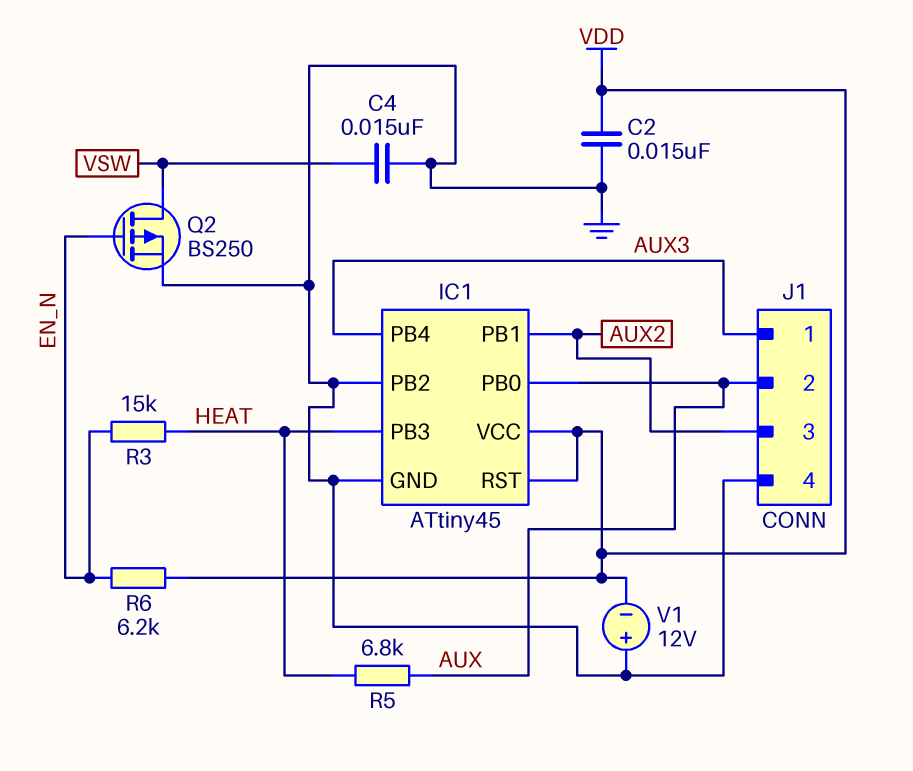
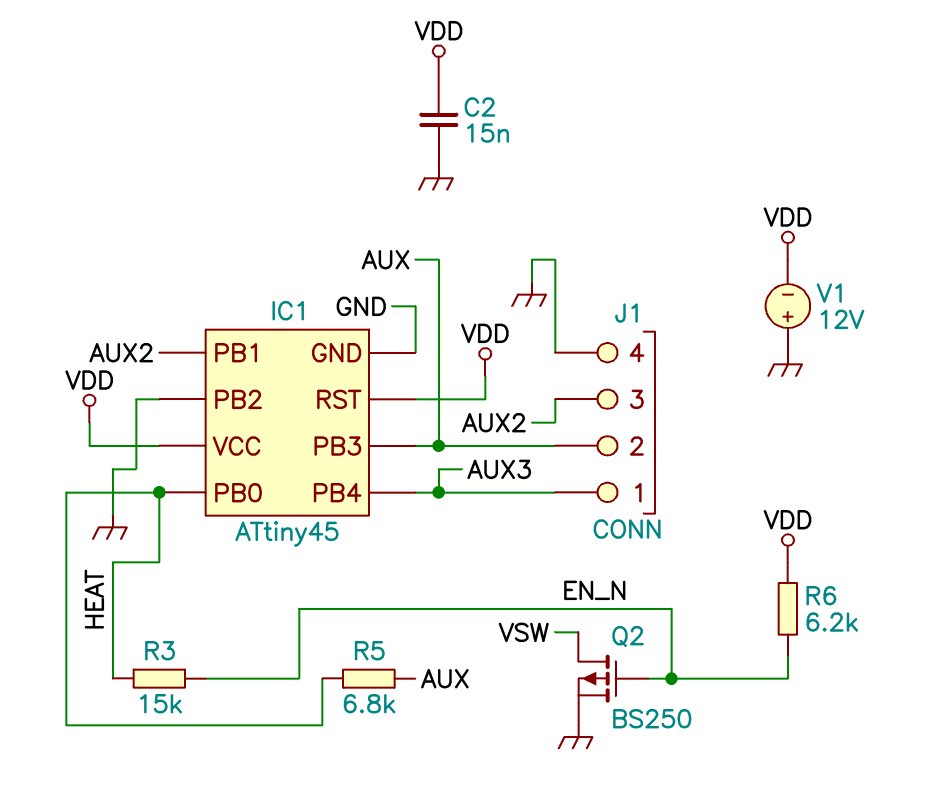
C4: 15nF (GND, VSW) -> none
IC1 pin PB0: AUX -> HEAT
IC1 pin PB3: HEAT -> AUX

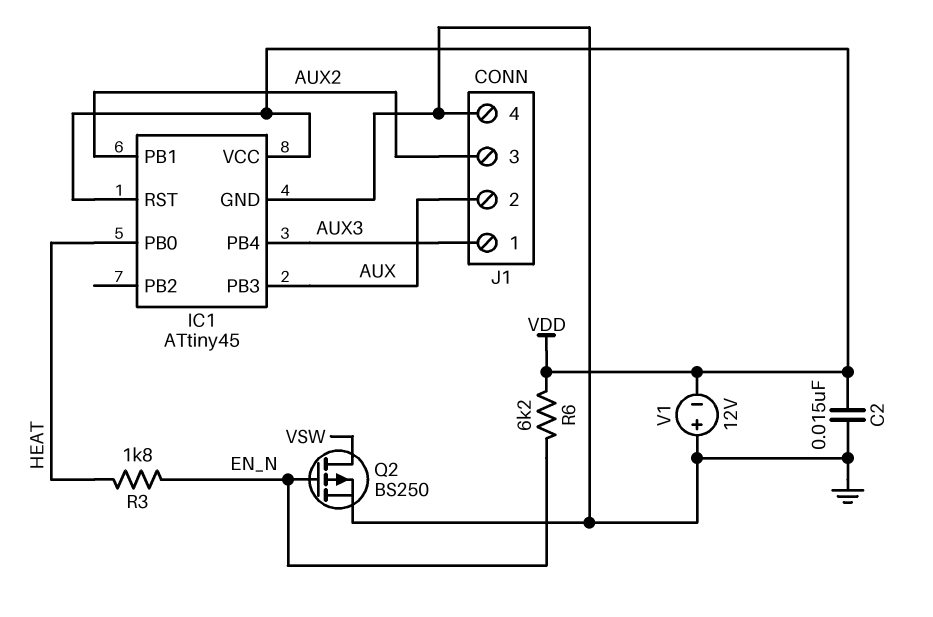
IC1 pin PB2: GND -> none
R3: 15k (EN_N, HEAT) -> 1.8k (EN_N, HEAT)
R5: 6.8k (AUX, HEAT) -> none

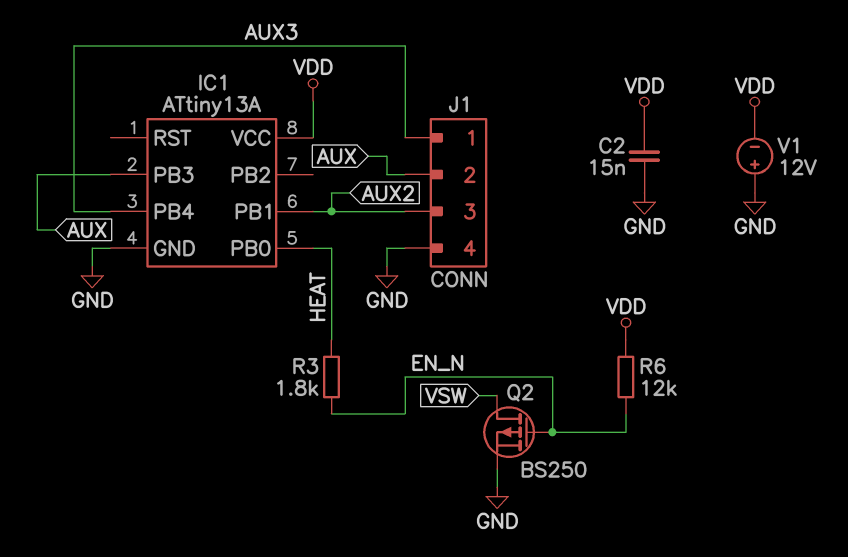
IC1: ATtiny45 -> ATtiny13A
IC1 pin RST: VDD -> none
R6: 6.2k (EN_N, VDD) -> 12k (EN_N, VDD)

